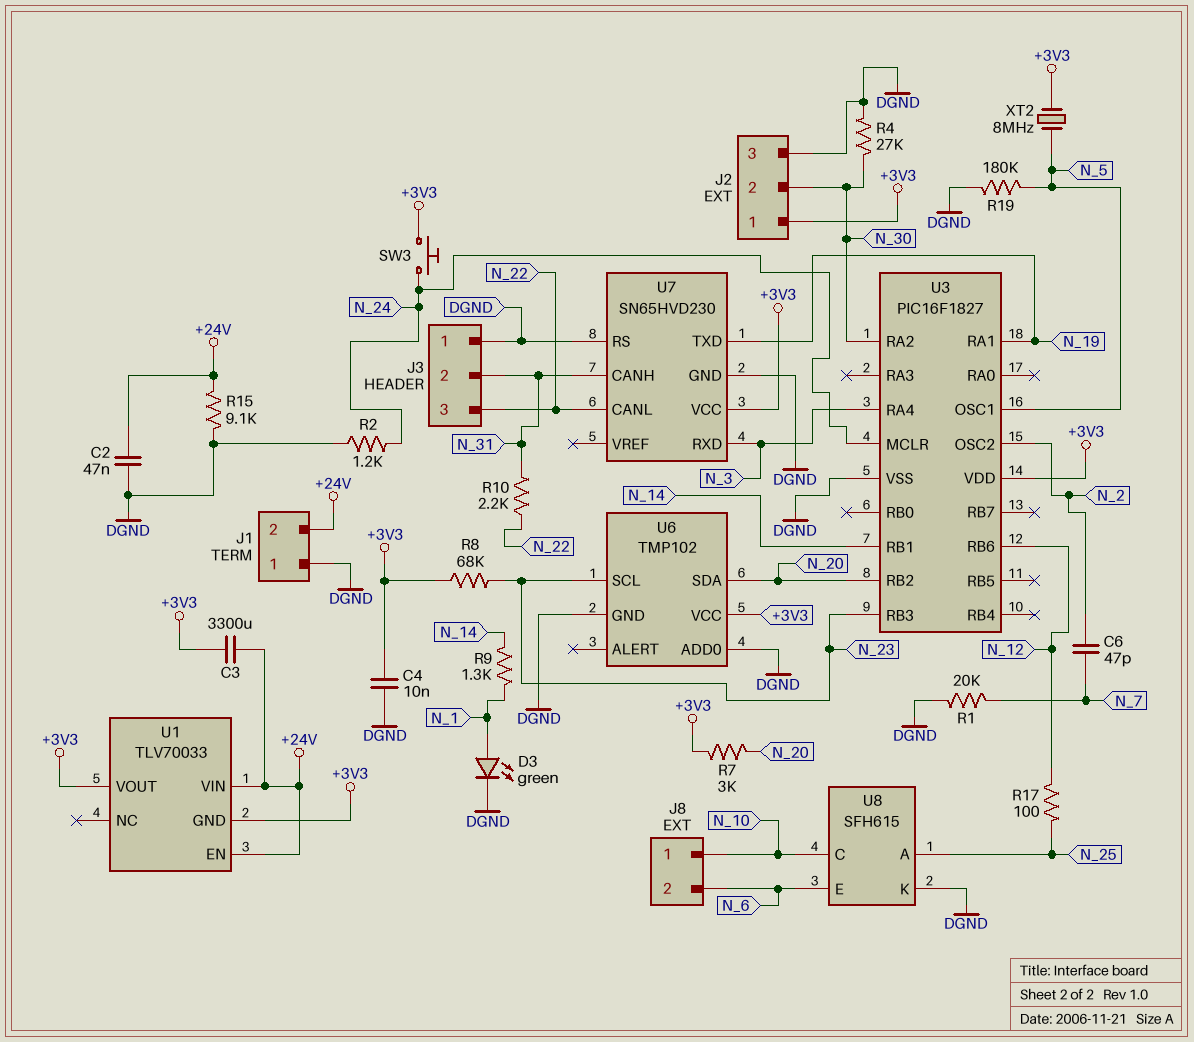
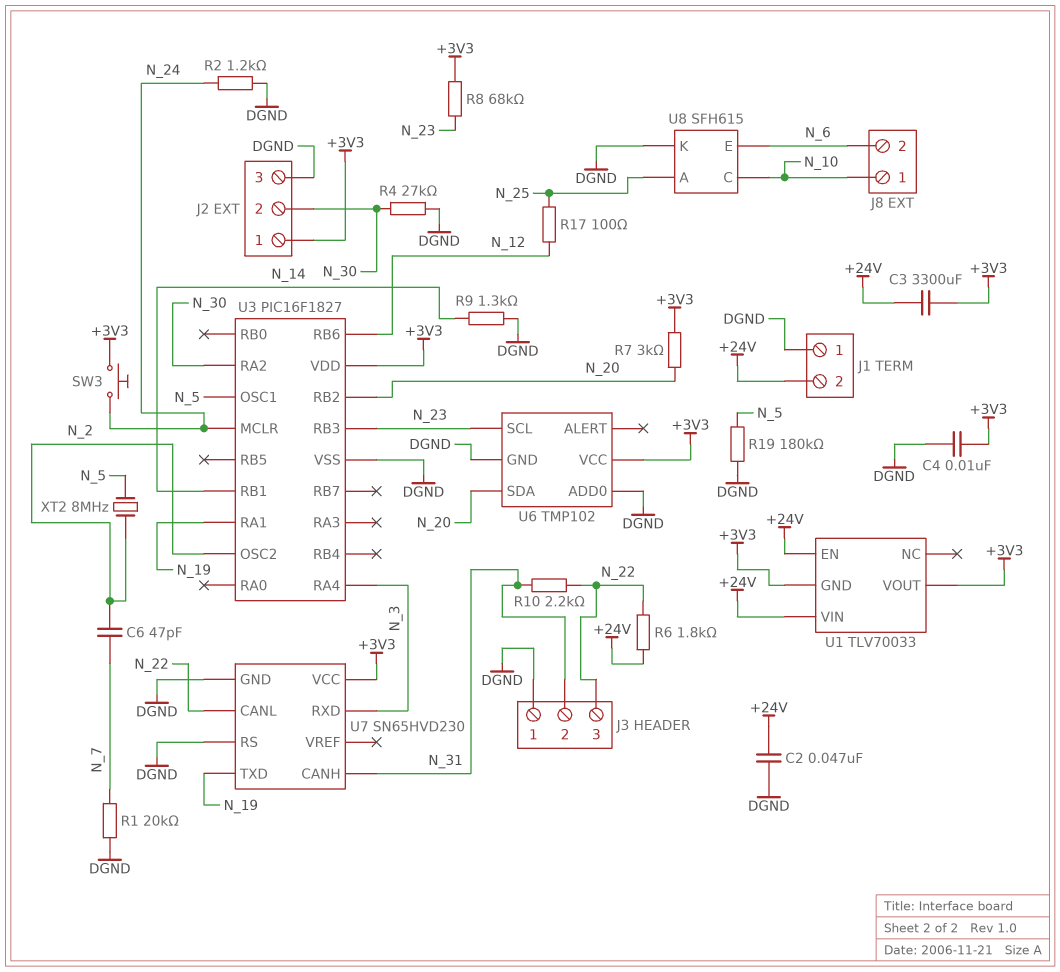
D3: LED green (A N_1, K DGND) -> none
R6: none -> 1.8k (+24V, N_22)
R9: 1.3k (N_1, N_14) -> 1.3k (DGND, N_14)
R15: 9.1k (+24V, DGND) -> none
XT2: 8MHz (+3V3, N_5) -> 8MHz (N_2, N_5)

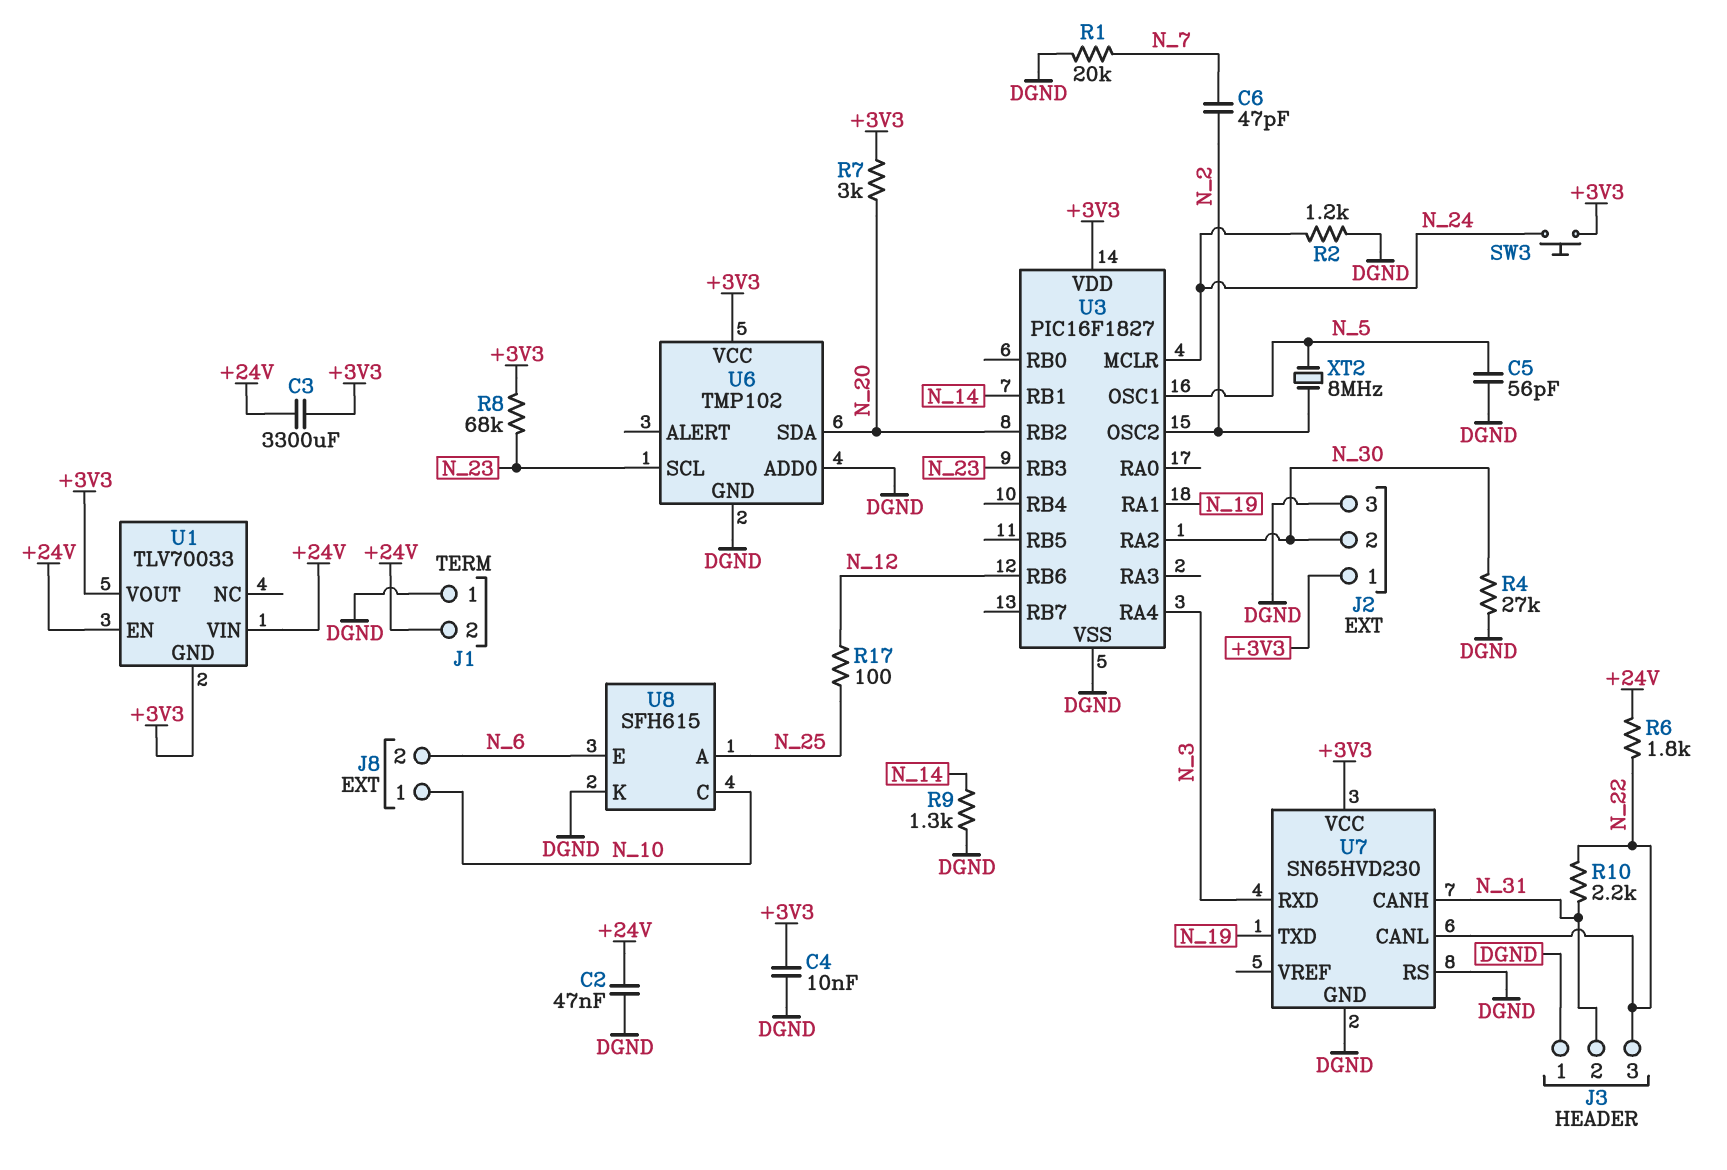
C5: none -> 56pF (DGND, N_5)
R19: 180k (DGND, N_5) -> none

